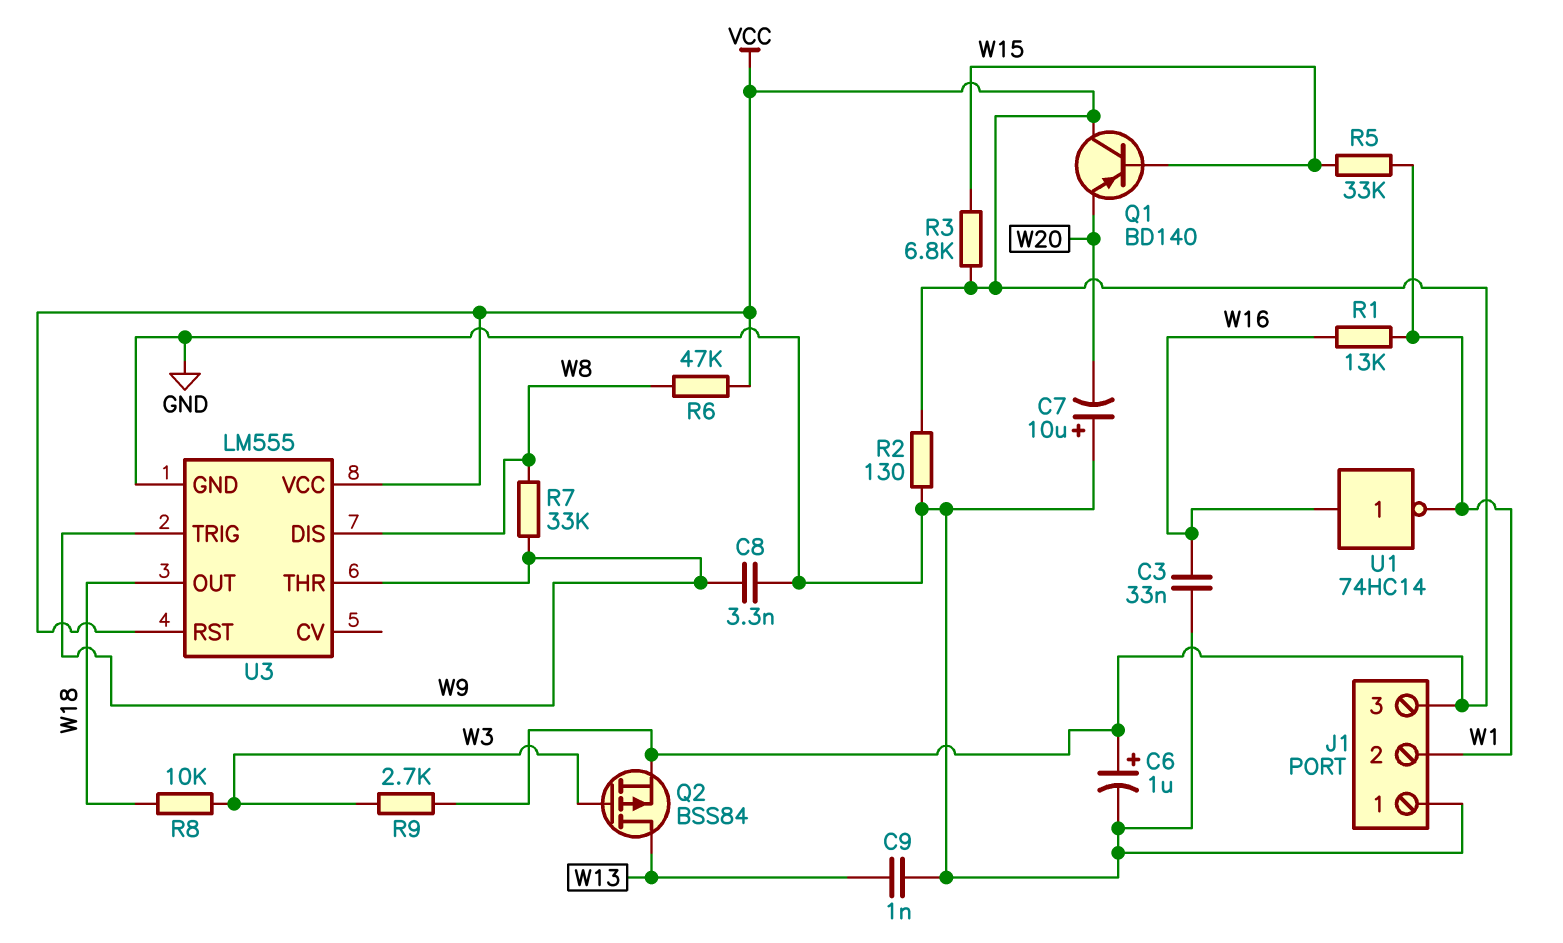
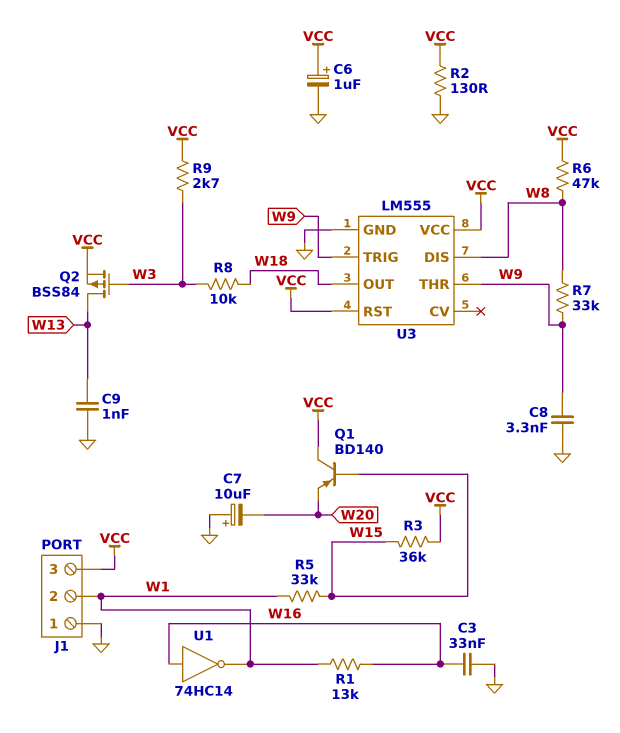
R3: 6.8k (VCC, W15) -> 36k (VCC, W15)

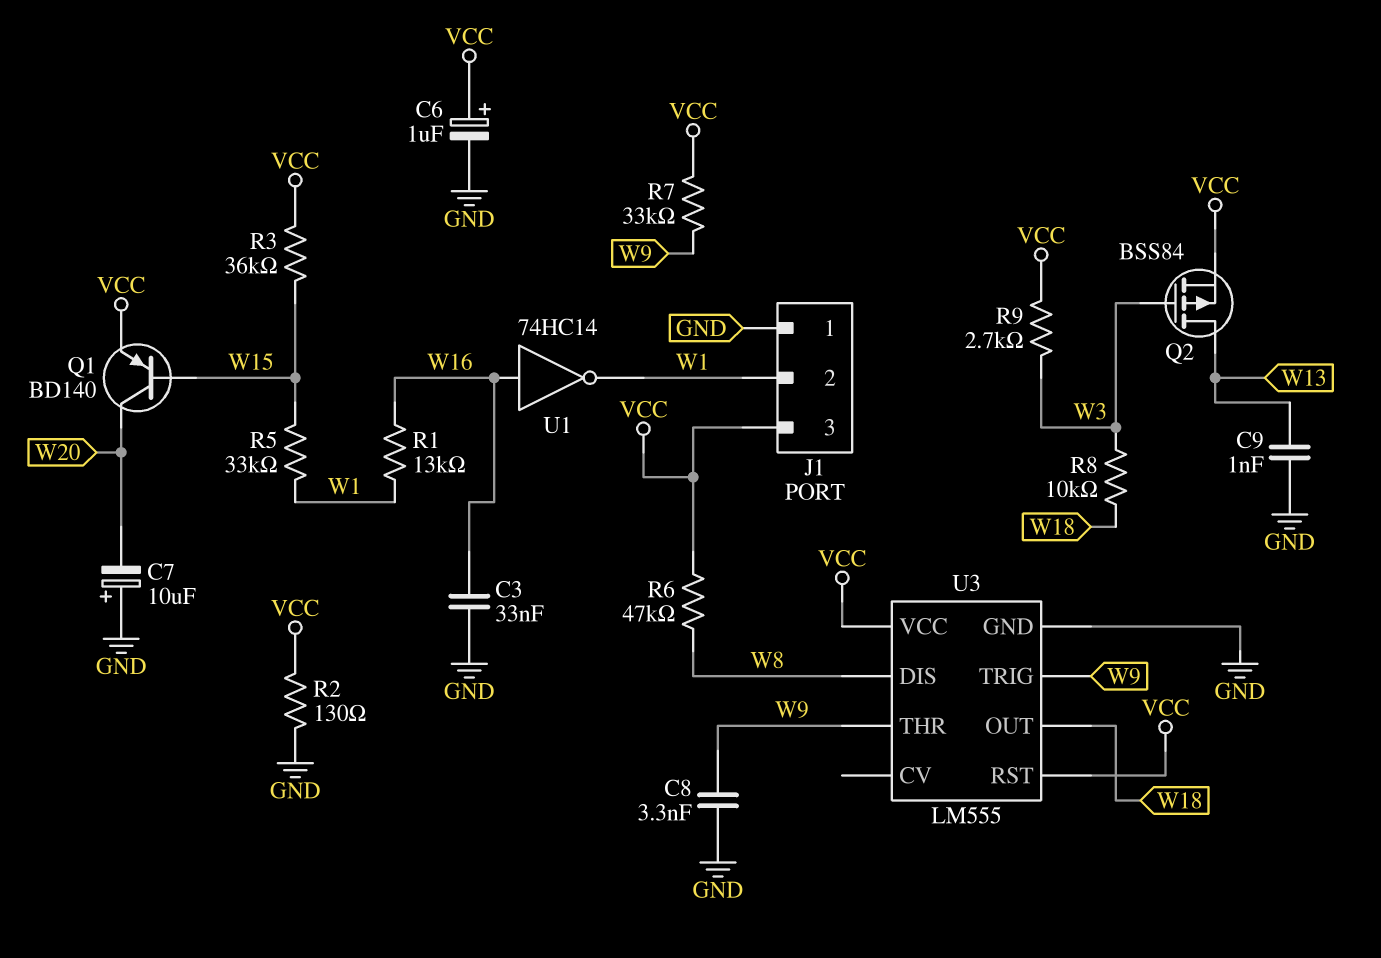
Q1: PNP BD140 (B W15, C VCC, E W20) -> PNP BD140 (B W15, C W20, E VCC)
R7: 33k (W8, W9) -> 33k (VCC, W9)

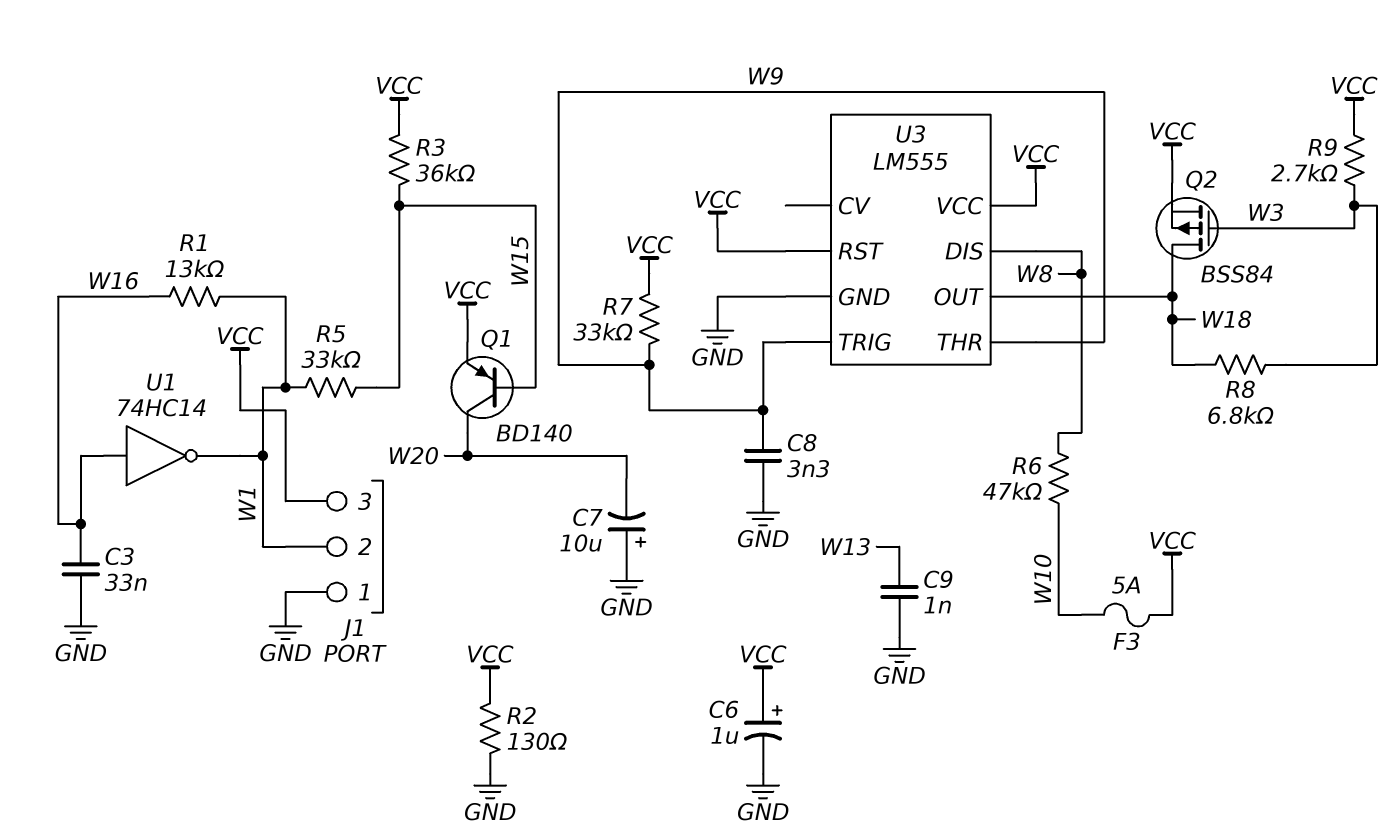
F3: none -> 5A (VCC, W10)
Q2: PMOS BSS84 (G W3, D W13, S VCC) -> PMOS BSS84 (G W3, D W18, S VCC)
R6: 47k (VCC, W8) -> 47k (W8, W10)
R8: 10k (W3, W18) -> 6.8k (W3, W18)

